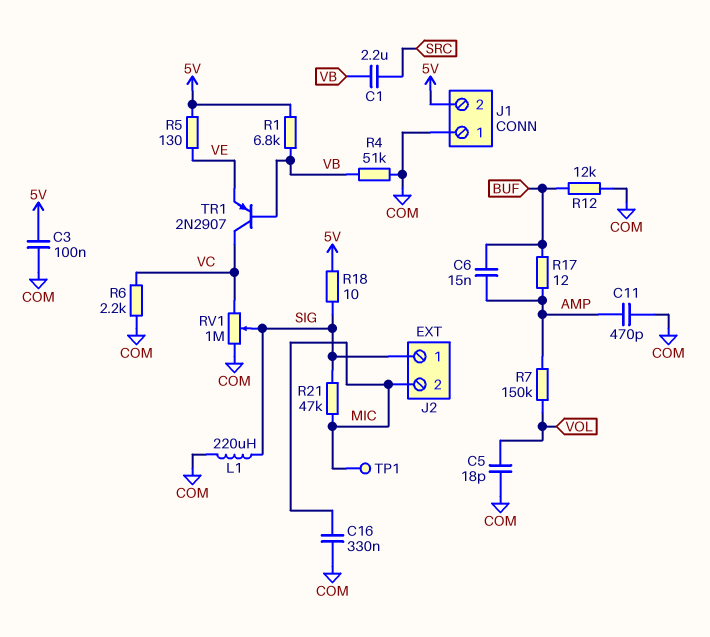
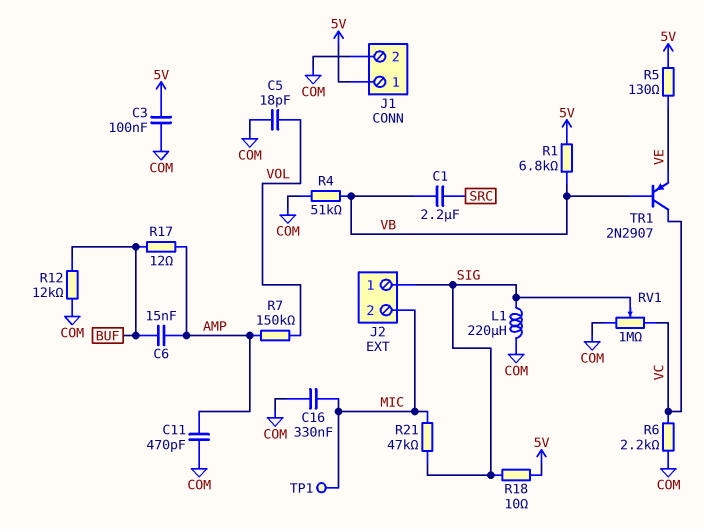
J1 pin 1: COM -> 5V
J1 pin 2: 5V -> COM

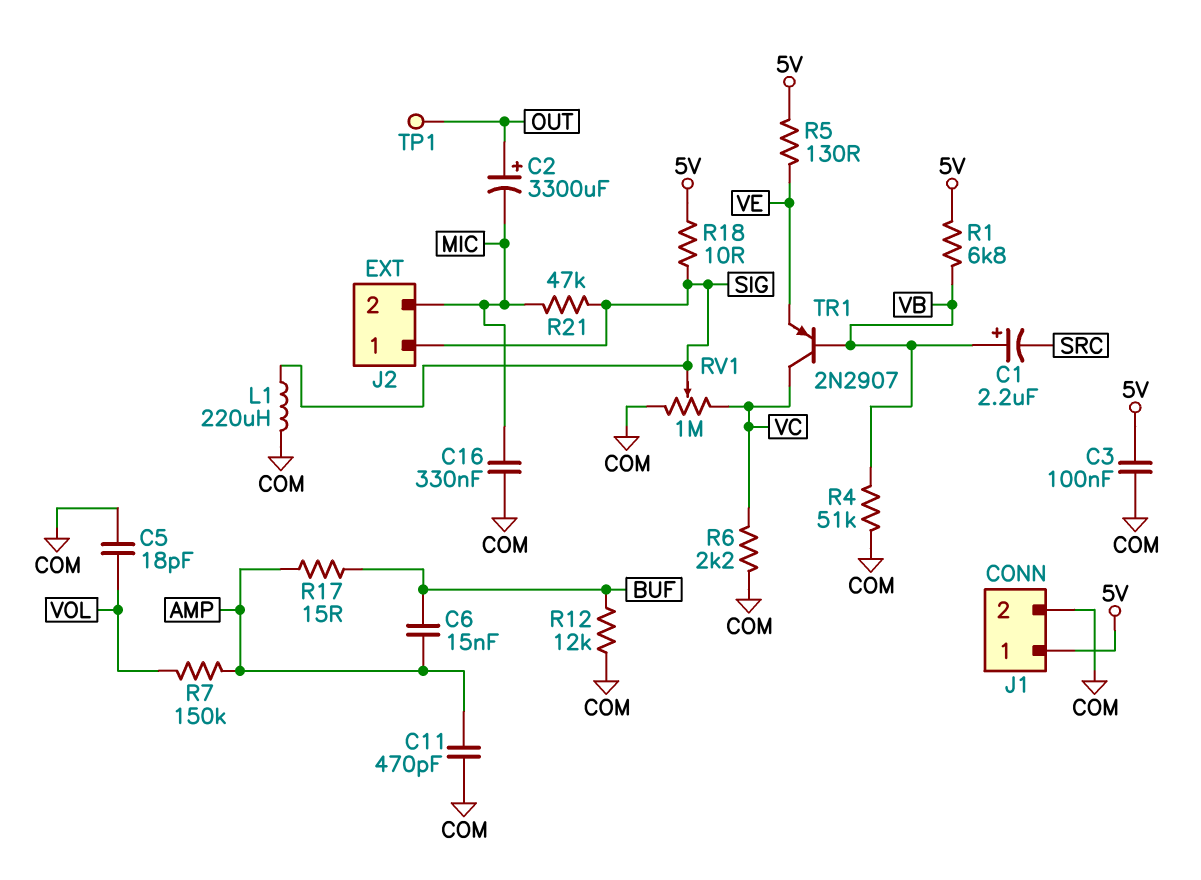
C1: 2.2uF (SRC, VB) -> 2.2uF (plus VB, minus SRC)
C2: none -> 3300uF (plus OUT, minus MIC)
R17: 12 (AMP, BUF) -> 15 (AMP, BUF)
TP1: test point (MIC) -> test point (OUT)

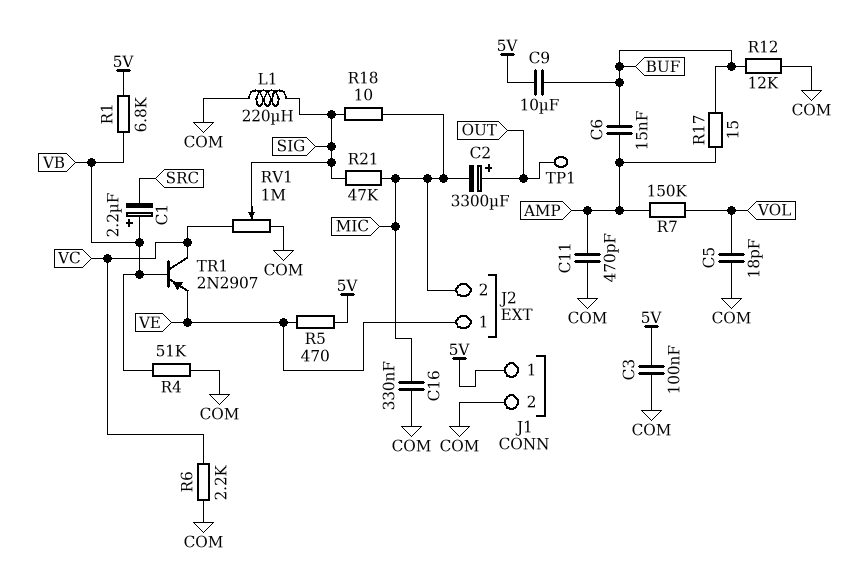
C9: none -> 10uF (5V, BUF)
J2 pin 1: SIG -> VE
R5: 130 (5V, VE) -> 470 (5V, VE)
R18: 10 (5V, SIG) -> 10 (MIC, SIG)

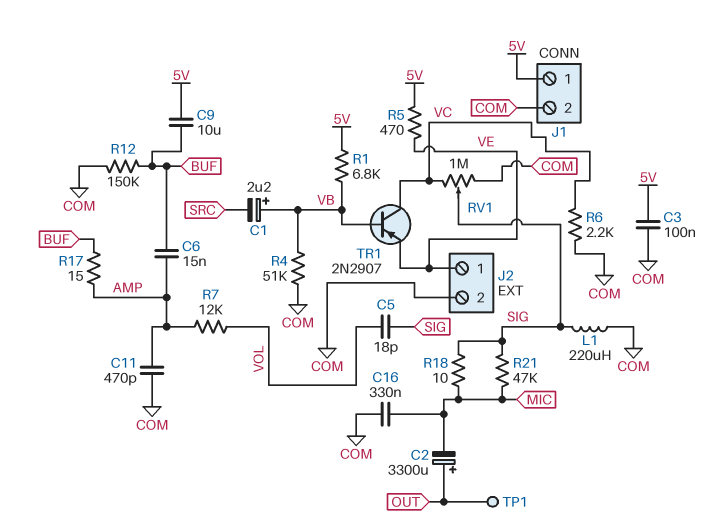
C5: 18pF (COM, VOL) -> 18pF (SIG, VOL)
J2 pin 2: MIC -> COM
R7: 150k (AMP, VOL) -> 12k (AMP, VOL)
R12: 12k (BUF, COM) -> 150k (BUF, COM)

